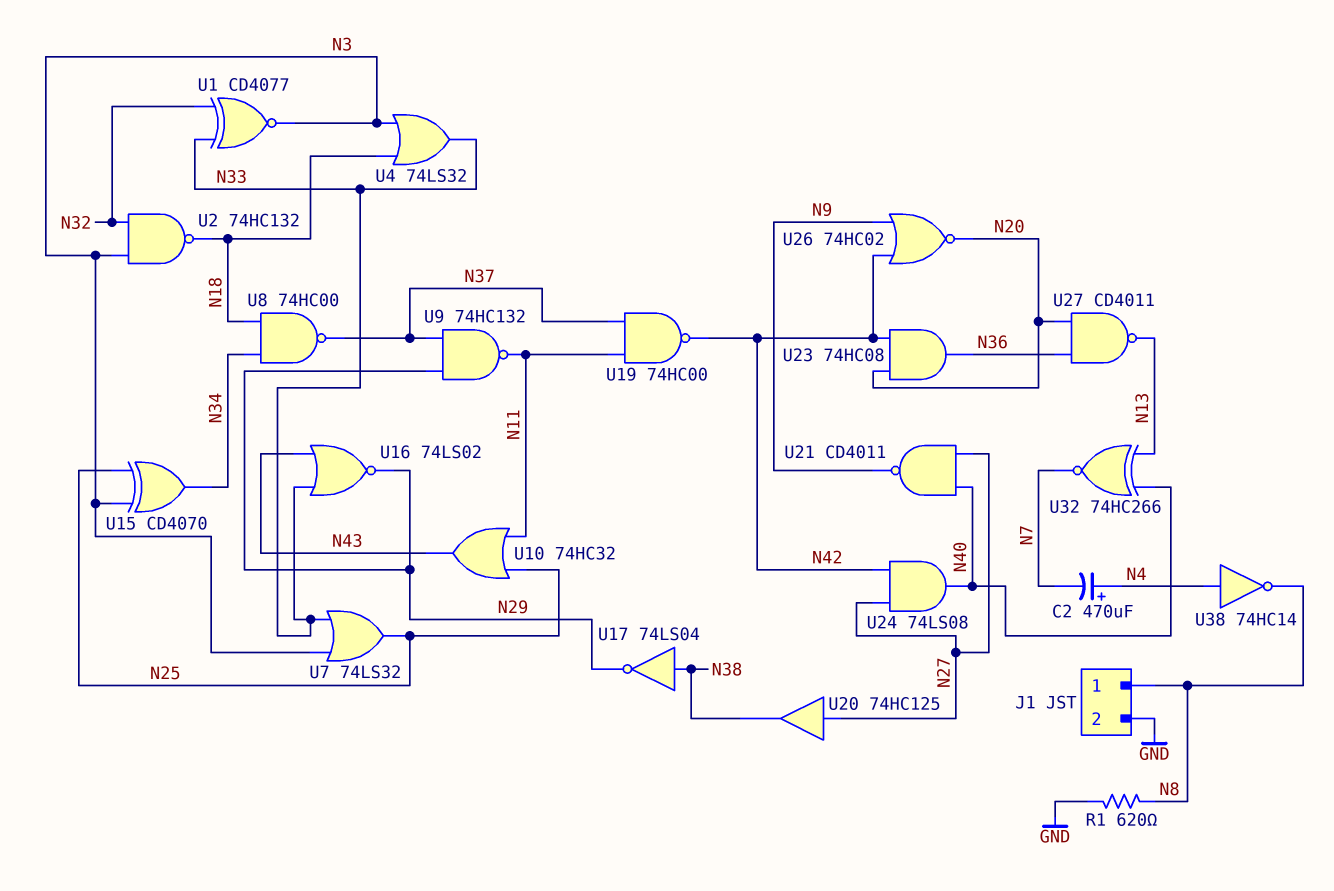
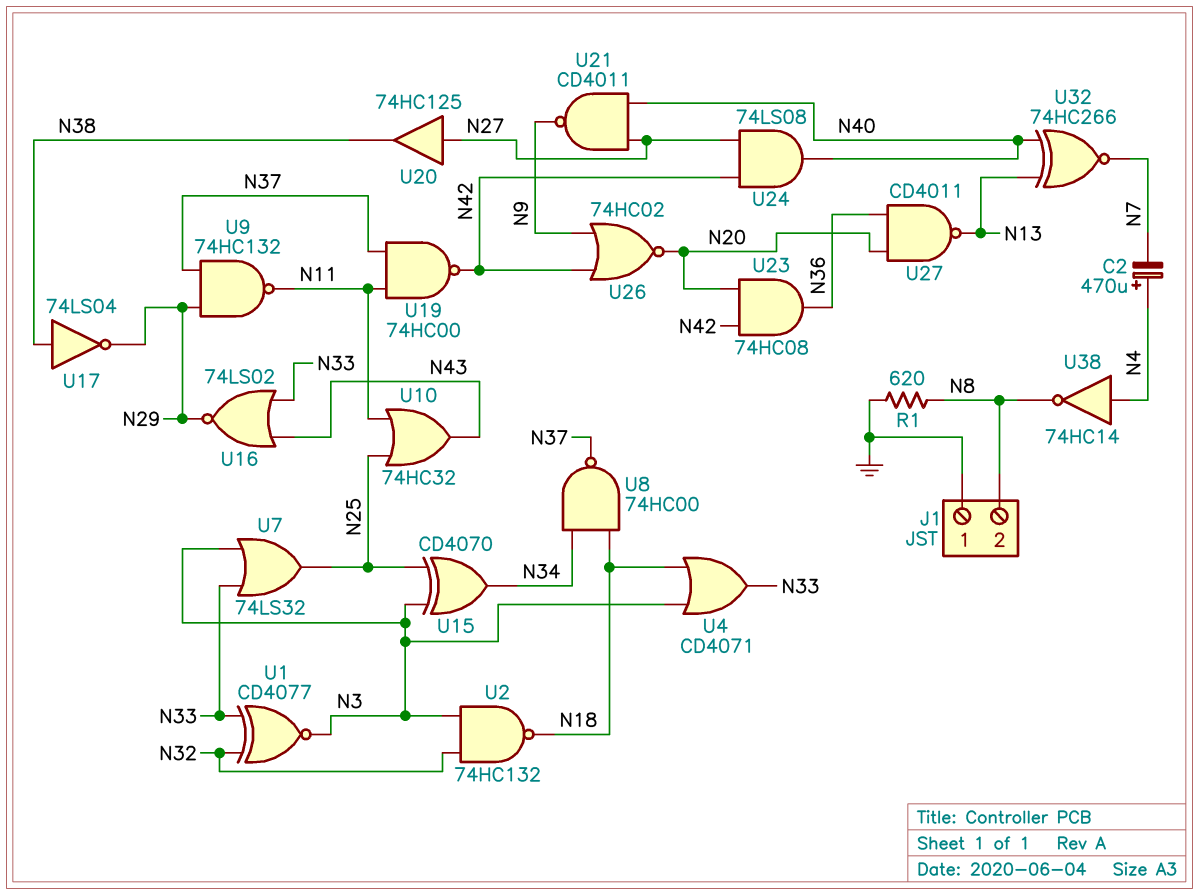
J1 pin 1: N8 -> GND
J1 pin 2: GND -> N8
U4: OR 74LS32 (in N3, in N18, out N33) -> OR CD4071 (in N3, in N18, out N33)

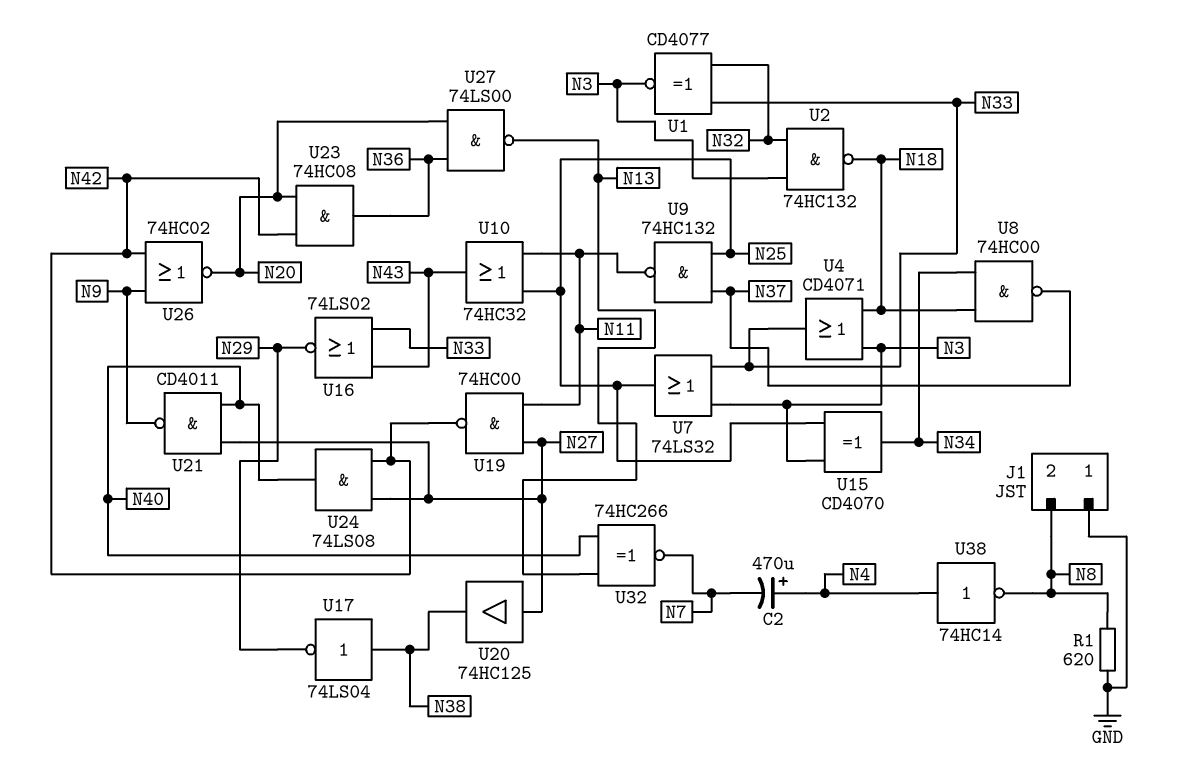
U9: NAND 74HC132 (in N29, in N37, out N11) -> NAND 74HC132 (in N25, in N37, out N11)
U19: NAND 74HC00 (in N11, in N37, out N42) -> NAND 74HC00 (in N11, in N27, out N42)
U27: NAND CD4011 (in N20, in N36, out N13) -> NAND 74LS00 (in N20, in N36, out N13)

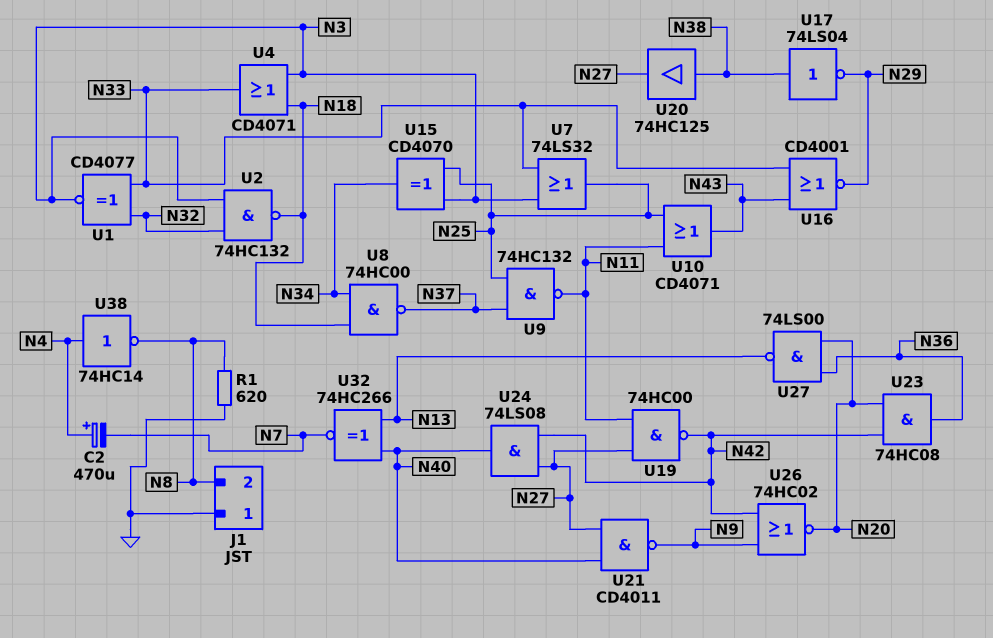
U10: OR 74HC32 (in N11, in N25, out N43) -> OR CD4071 (in N11, in N25, out N43)
U16: NOR 74LS02 (in N33, in N43, out N29) -> NOR CD4001 (in N33, in N43, out N29)
U20: buffer 74HC125 (in N27, out N38) -> buffer 74HC125 (in N38, out N27)

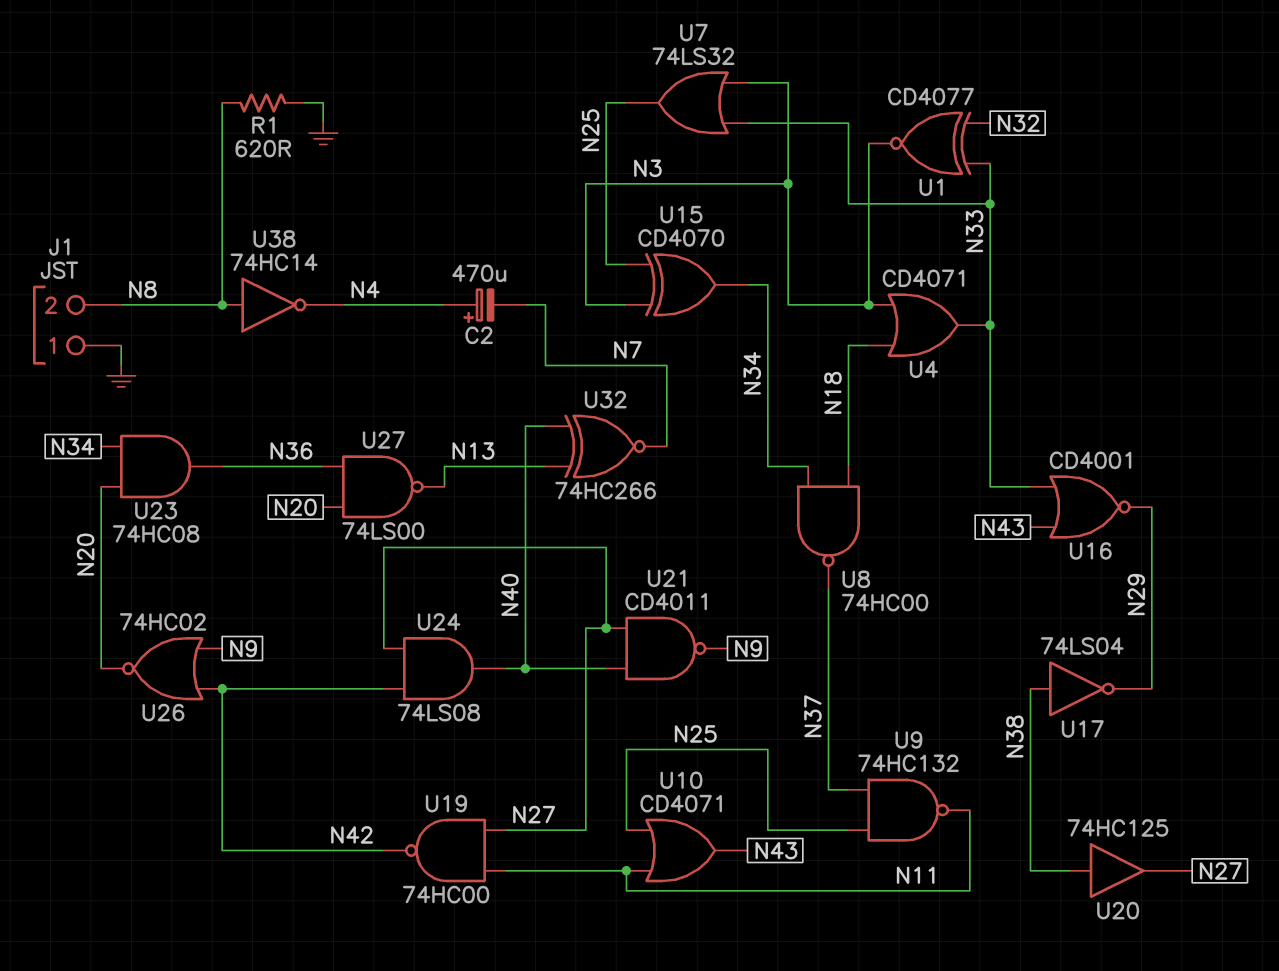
U2: NAND 74HC132 (in N3, in N32, out N18) -> none
U23: AND 74HC08 (in N20, in N42, out N36) -> AND 74HC08 (in N20, in N34, out N36)
U38: NOT 74HC14 (in N4, out N8) -> NOT 74HC14 (in N8, out N4)

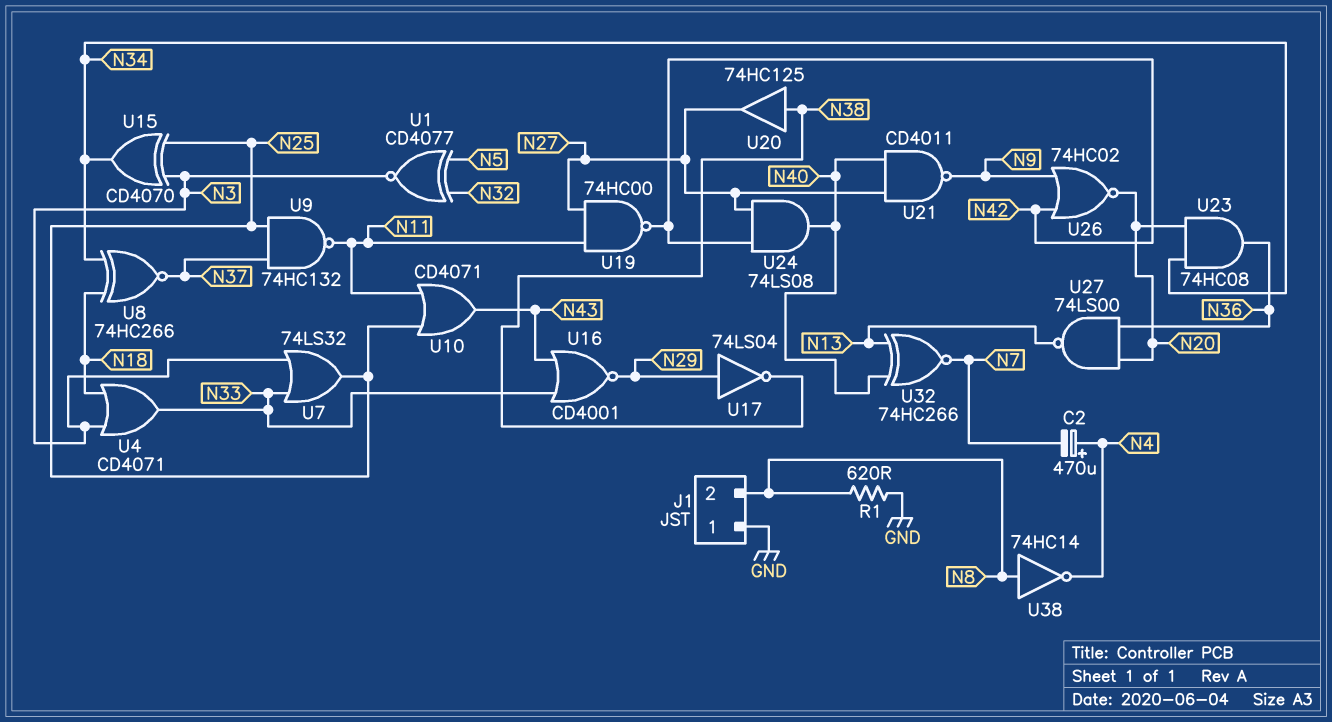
U1: XNOR CD4077 (in N32, in N33, out N3) -> XNOR CD4077 (in N5, in N32, out N3)
U8: NAND 74HC00 (in N18, in N34, out N37) -> XNOR 74HC266 (in N18, in N34, out N37)
U17: NOT 74LS04 (in N38, out N29) -> NOT 74LS04 (in N29, out N38)

